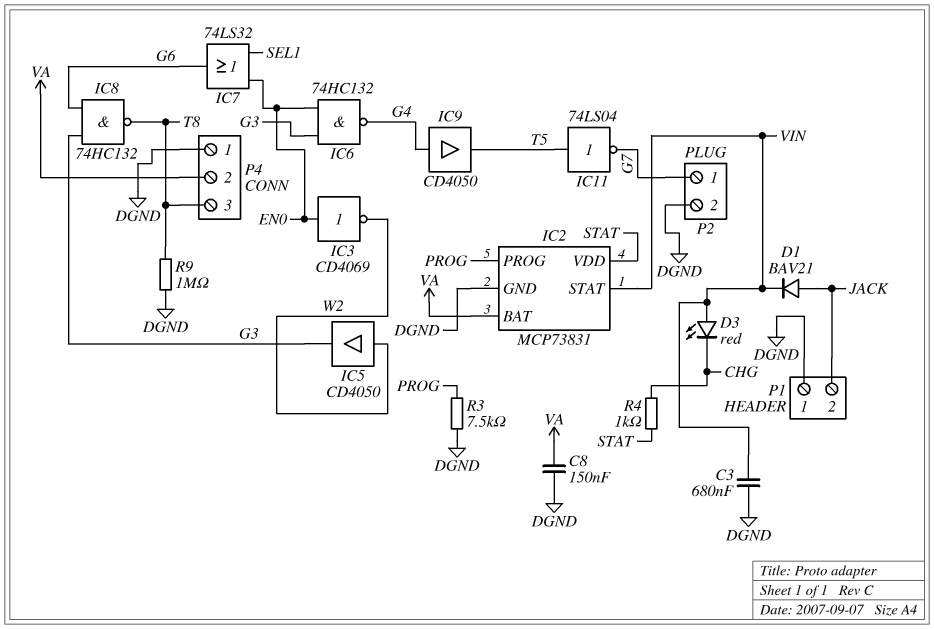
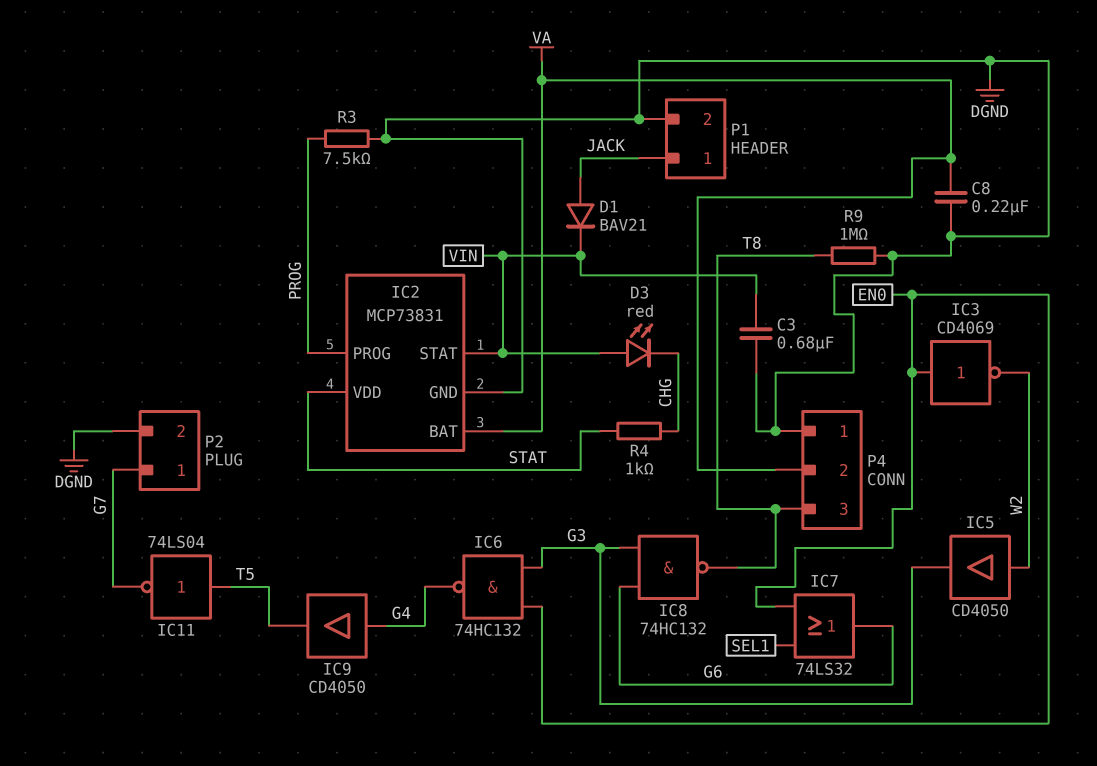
C8: 150nF (DGND, VA) -> 220nF (DGND, VA)
P1 pin 1: DGND -> JACK
P1 pin 2: JACK -> DGND

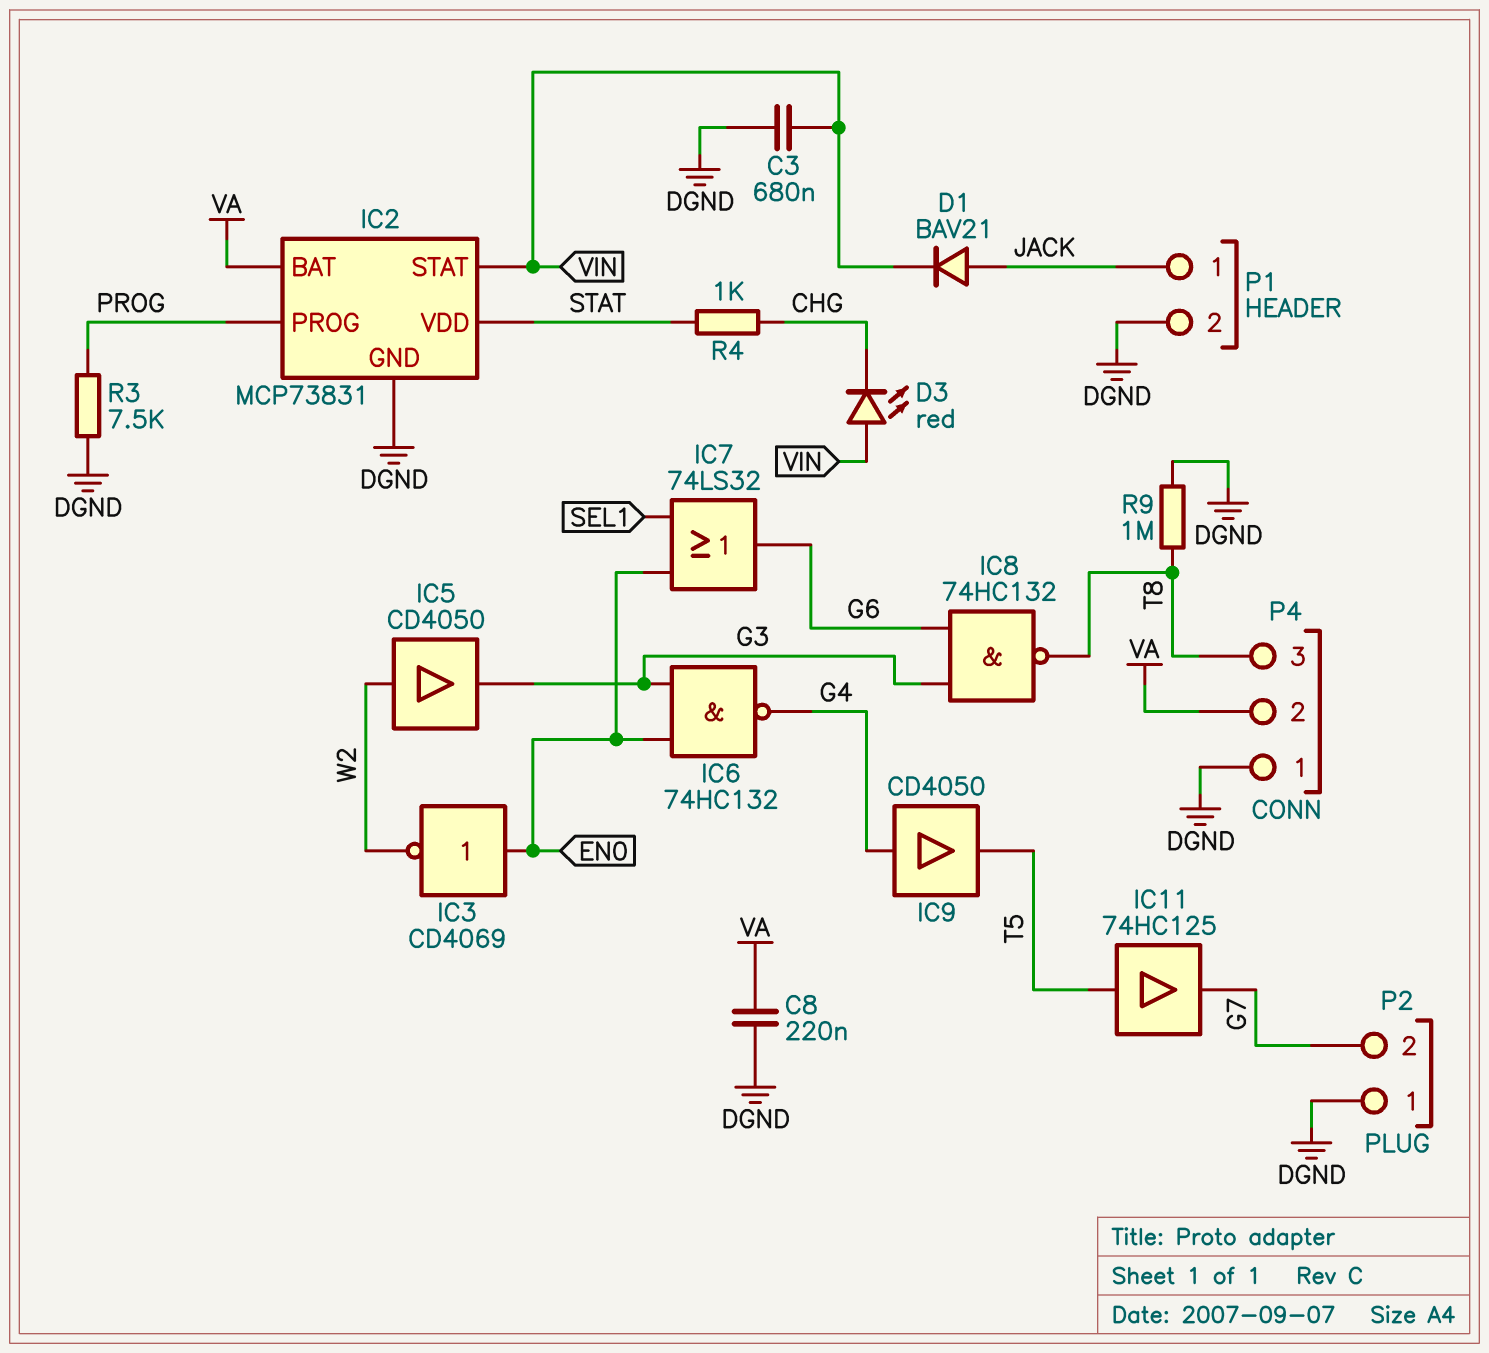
IC11: NOT 74LS04 (in T5, out G7) -> buffer 74HC125 (in T5, out G7)
P2 pin 1: G7 -> DGND
P2 pin 2: DGND -> G7

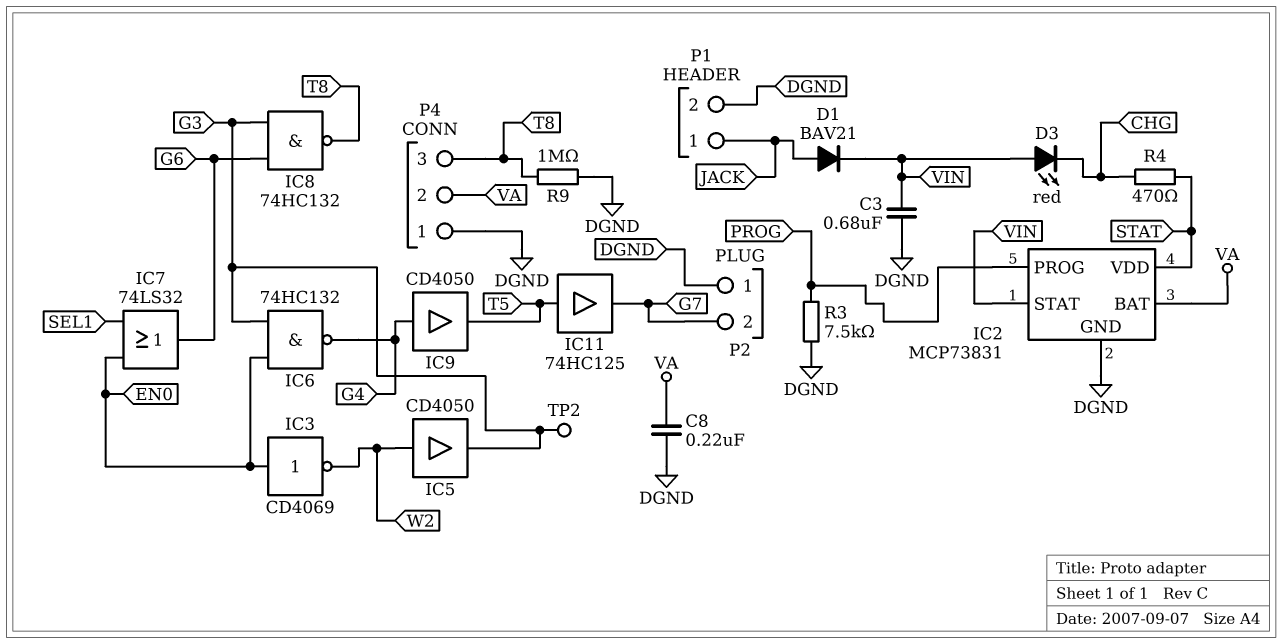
R4: 1k (CHG, STAT) -> 470 (CHG, STAT)
TP2: none -> test point (G3)

